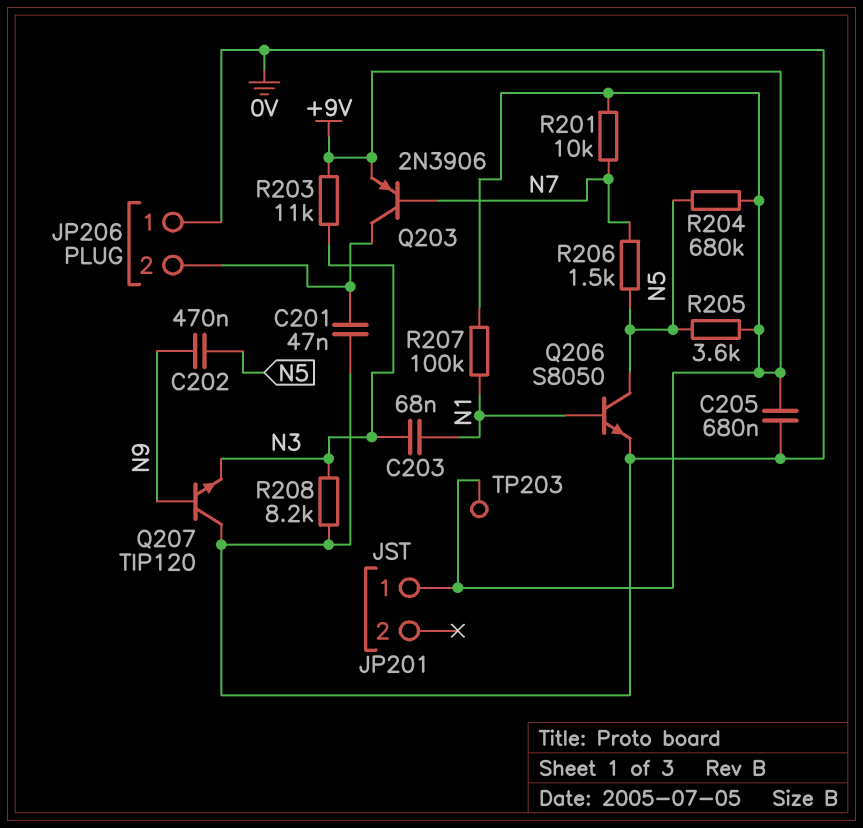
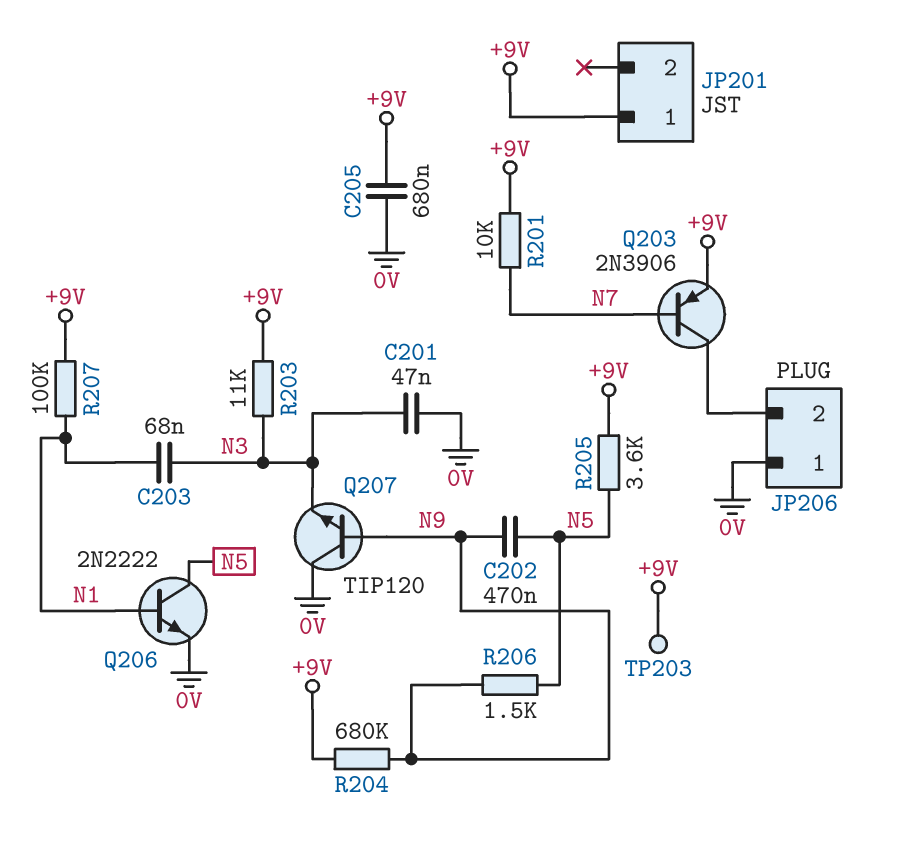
C201: 47nF (0V, JP206/2) -> 47nF (0V, N3)
Q206: NPN S8050 (B N1, C N5, E 0V) -> NPN 2N2222 (B N1, C N5, E 0V)
R204: 680k (+9V, N5) -> 680k (+9V, N9)
R206: 1.5k (N5, N7) -> 1.5k (N5, N9)
R208: 8.2k (0V, N3) -> none

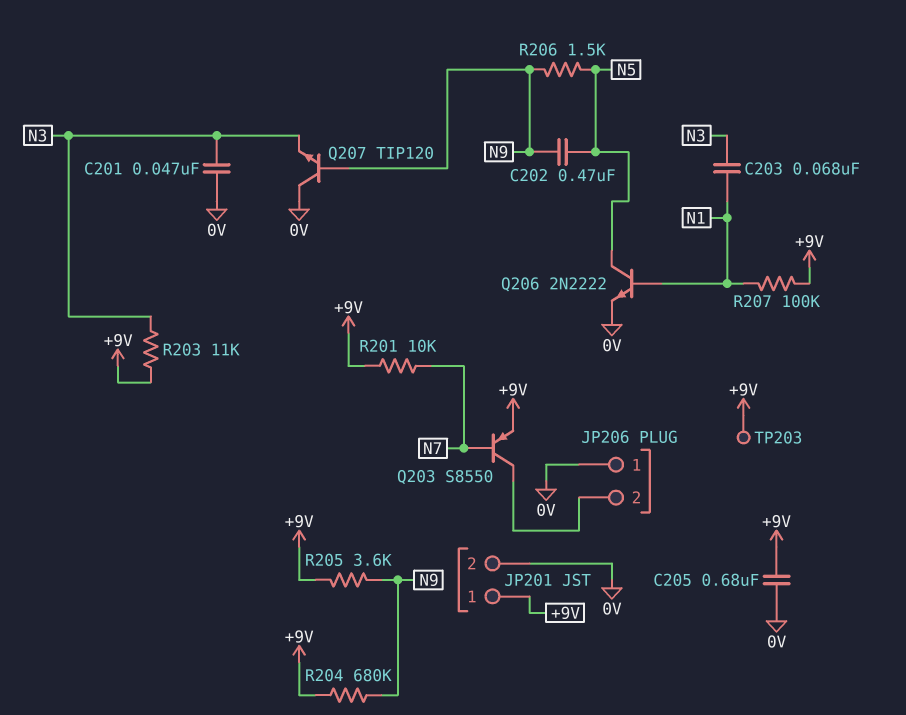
JP201 pin 2: none -> 0V
Q203: PNP 2N3906 (B N7, C JP206/2, E +9V) -> PNP S8550 (B N7, C JP206/2, E +9V)
R205: 3.6k (+9V, N5) -> 3.6k (+9V, N9)

